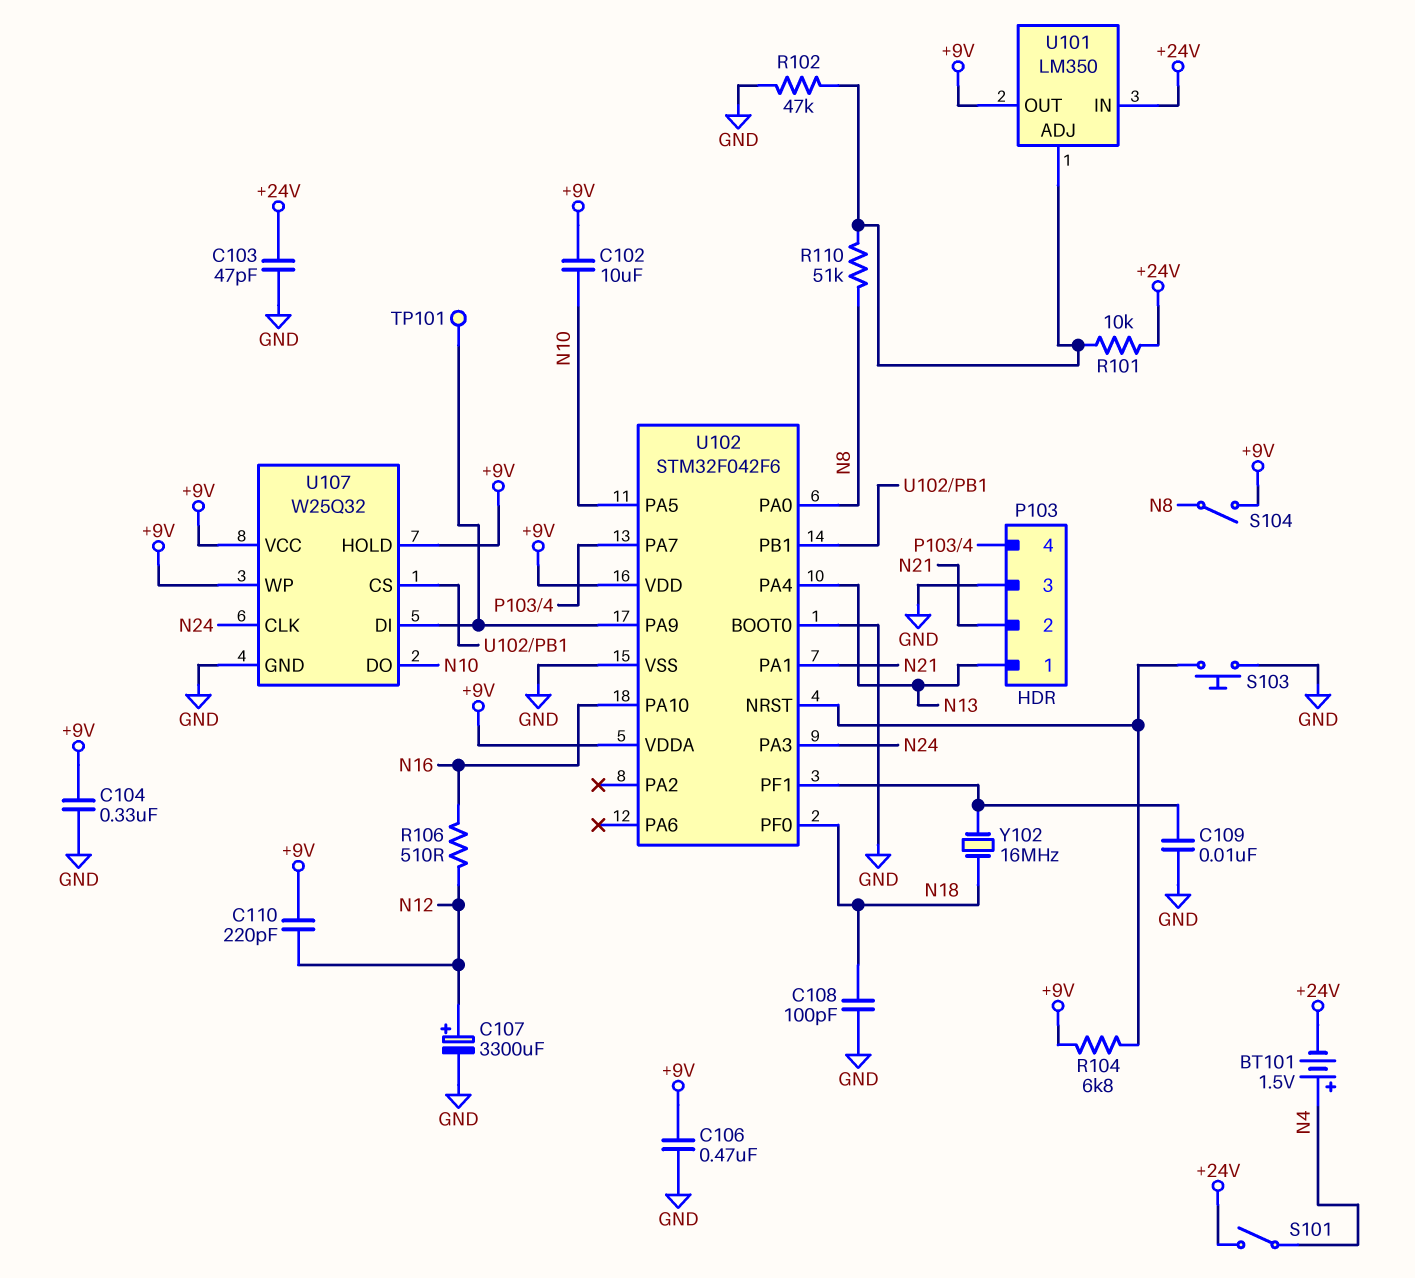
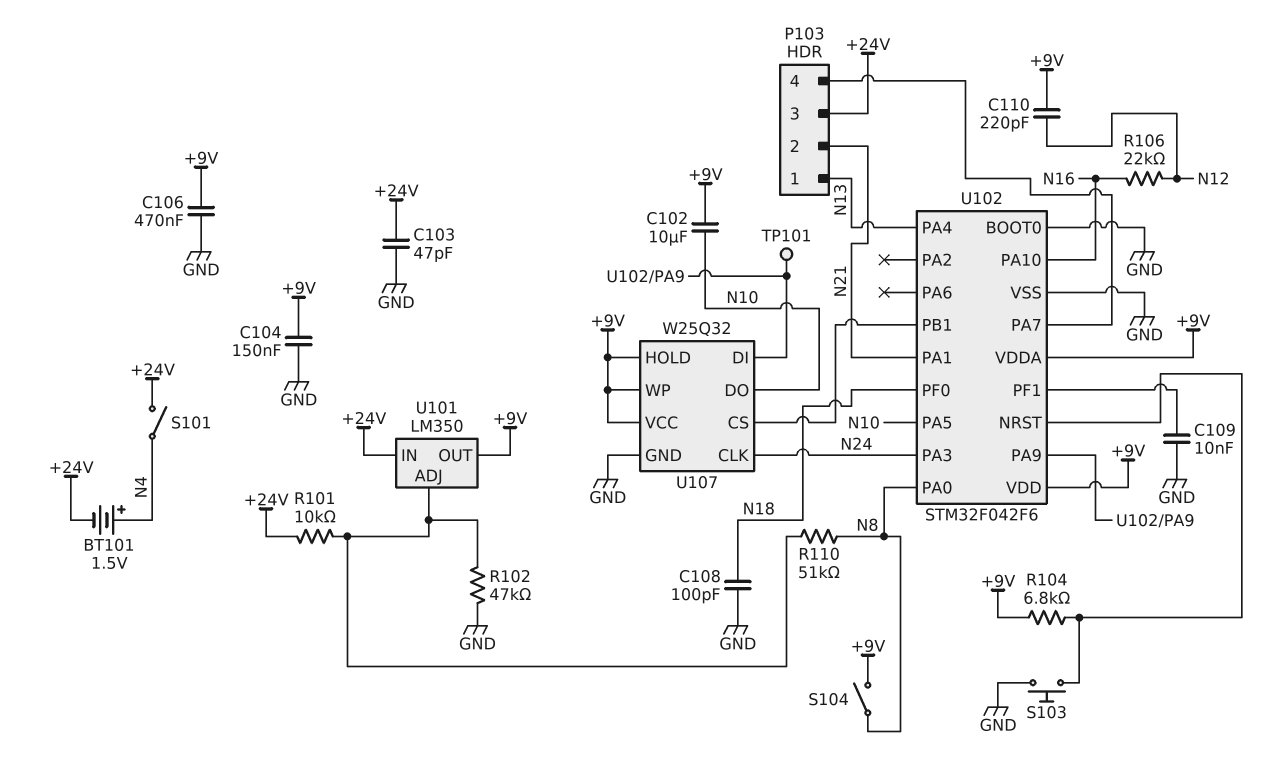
C104: 330nF (+9V, GND) -> 150nF (+9V, GND)
C107: 3300uF (plus N12, minus GND) -> none
P103 pin 3: GND -> +24V
R106: 510 (N12, N16) -> 22k (N12, N16)
Y102: 16MHz (N18, U102/PF1) -> none

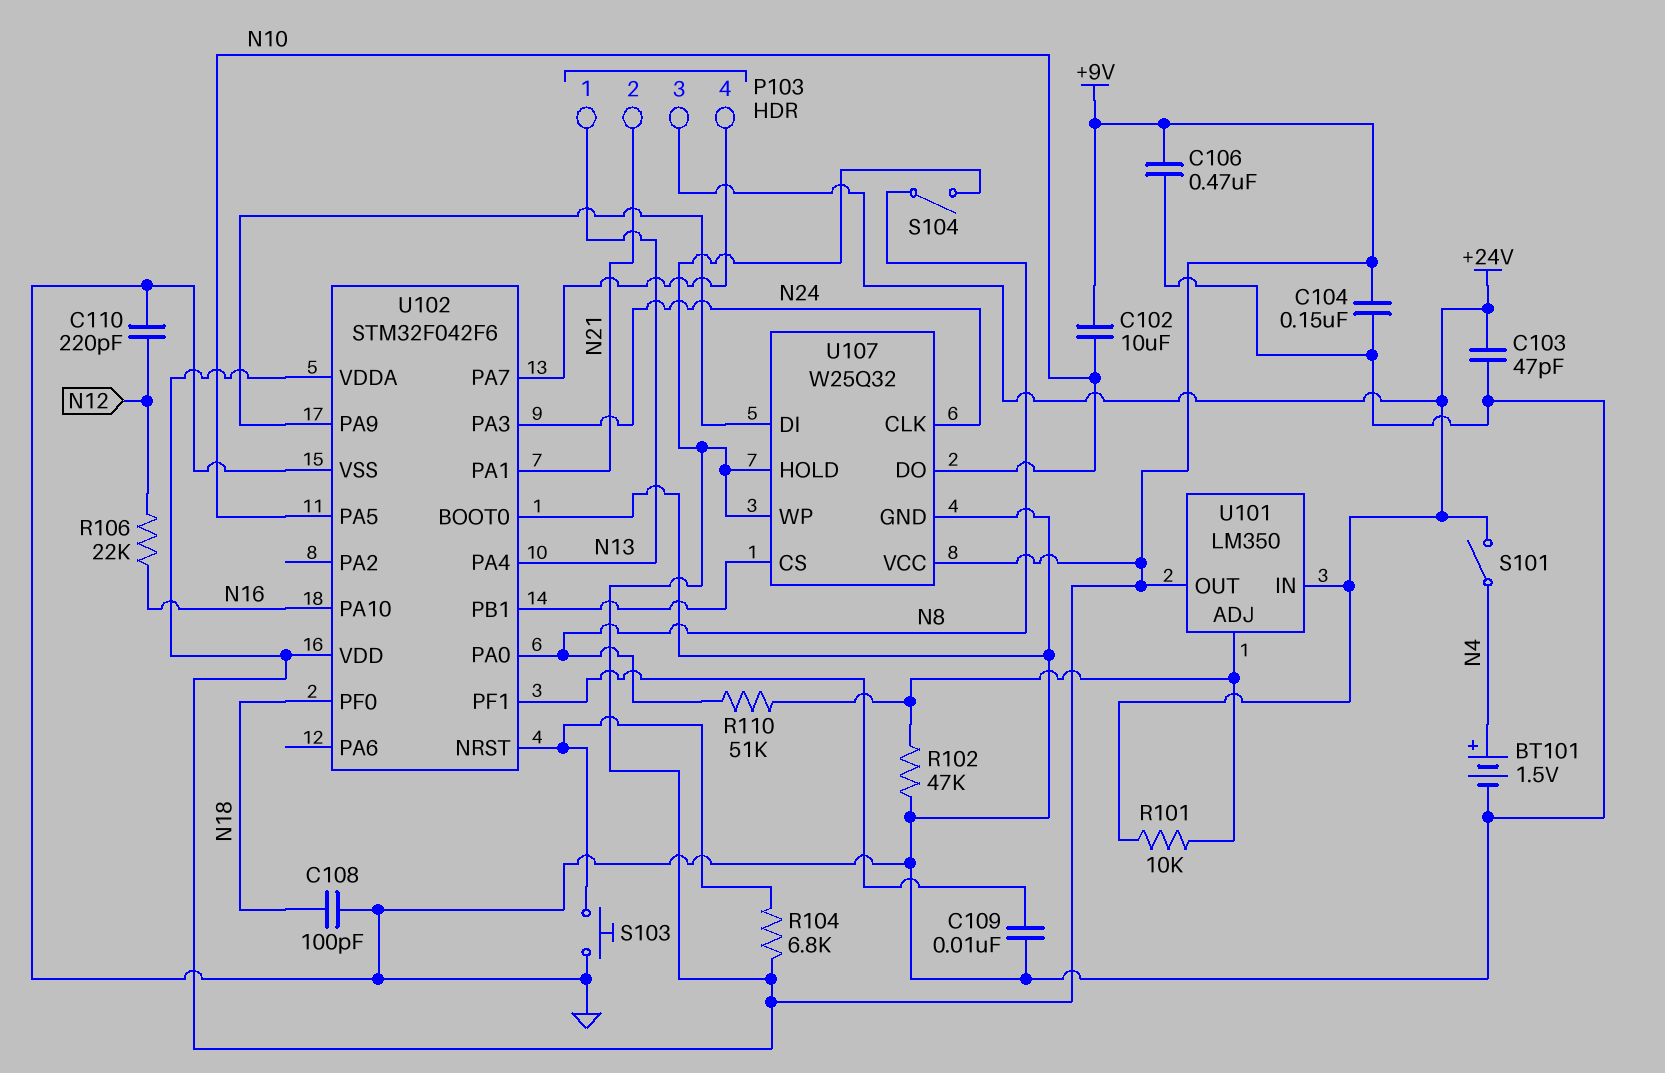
BT101: 1.5V (plus N4, minus +24V) -> 1.5V (plus N4, minus GND)
C110: 220pF (+9V, N12) -> 220pF (GND, N12)
TP101: test point (U102/PA9) -> none

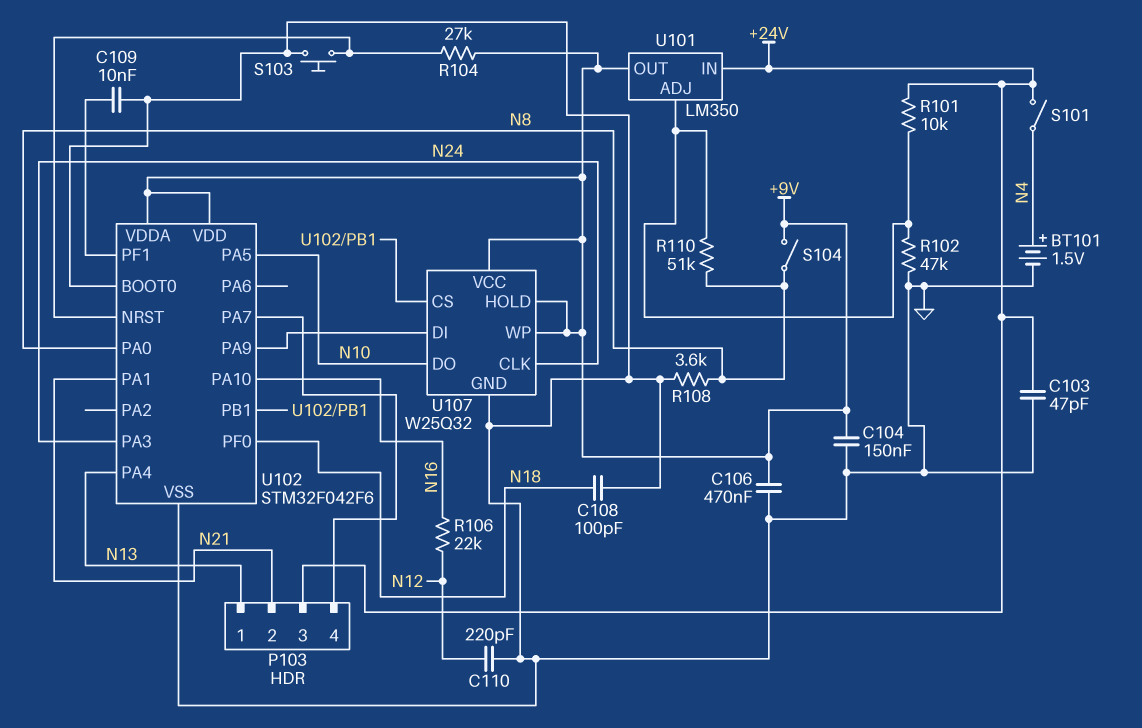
C102: 10uF (+9V, N10) -> none
R104: 6.8k (+9V, U102/NRST) -> 27k (+9V, U102/NRST)
R108: none -> 3.6k (GND, N8)

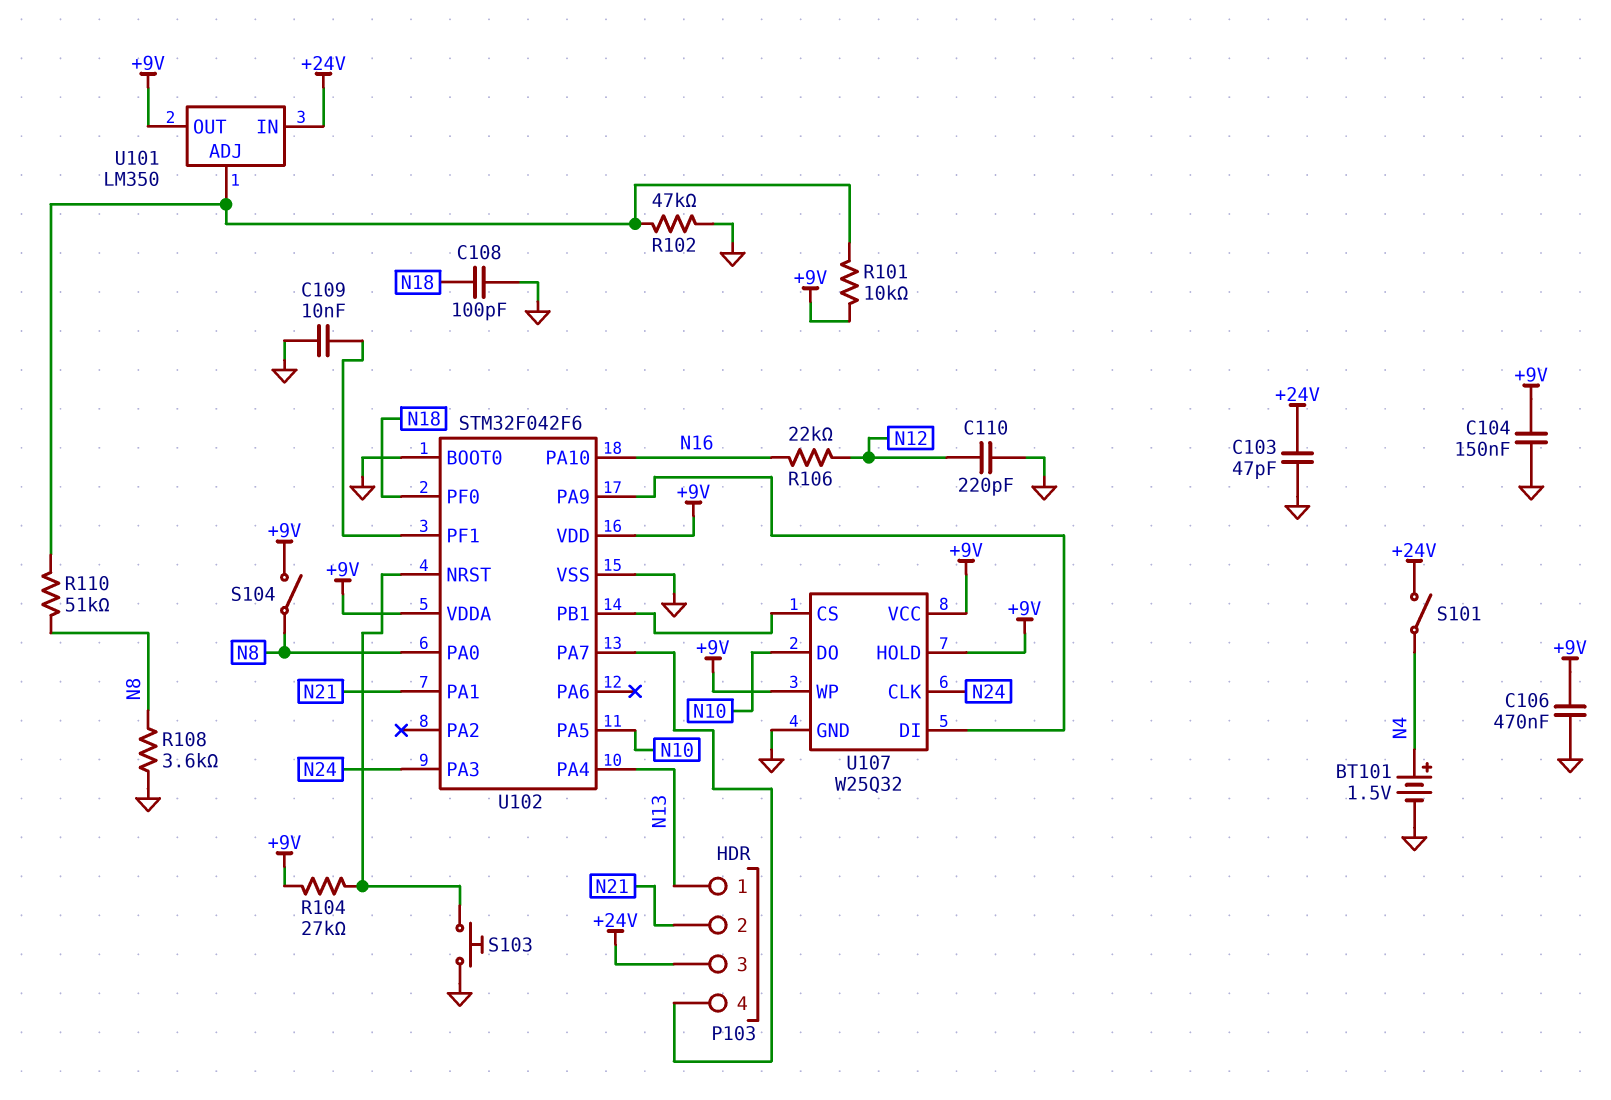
R101: 10k (+24V, U101/ADJ) -> 10k (+9V, U101/ADJ)

